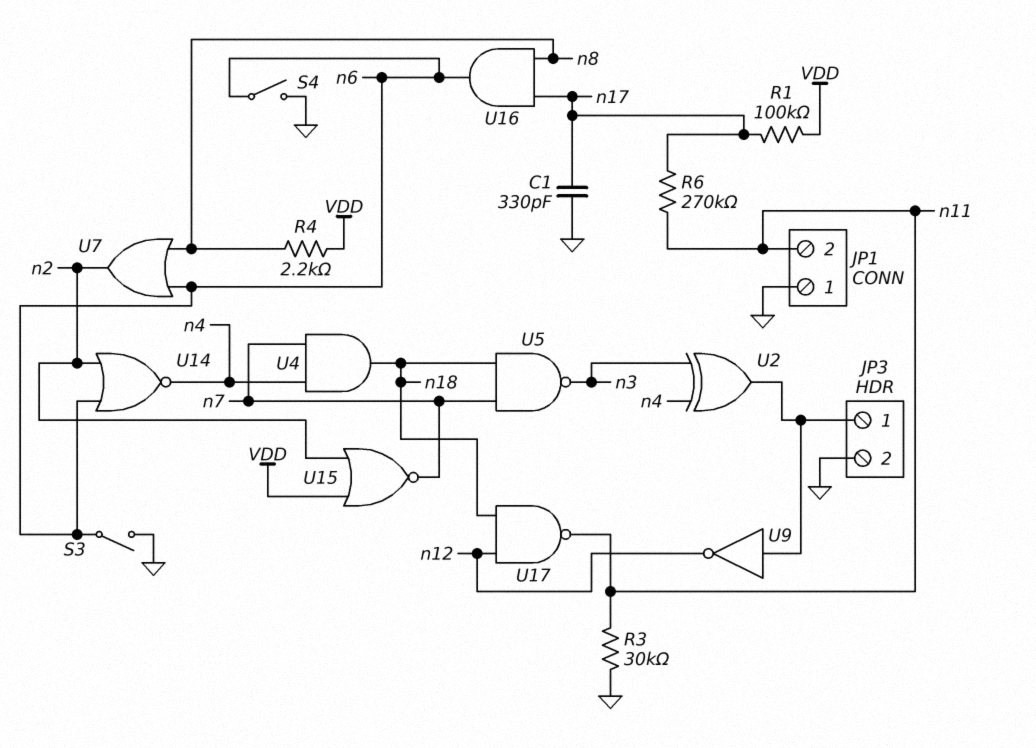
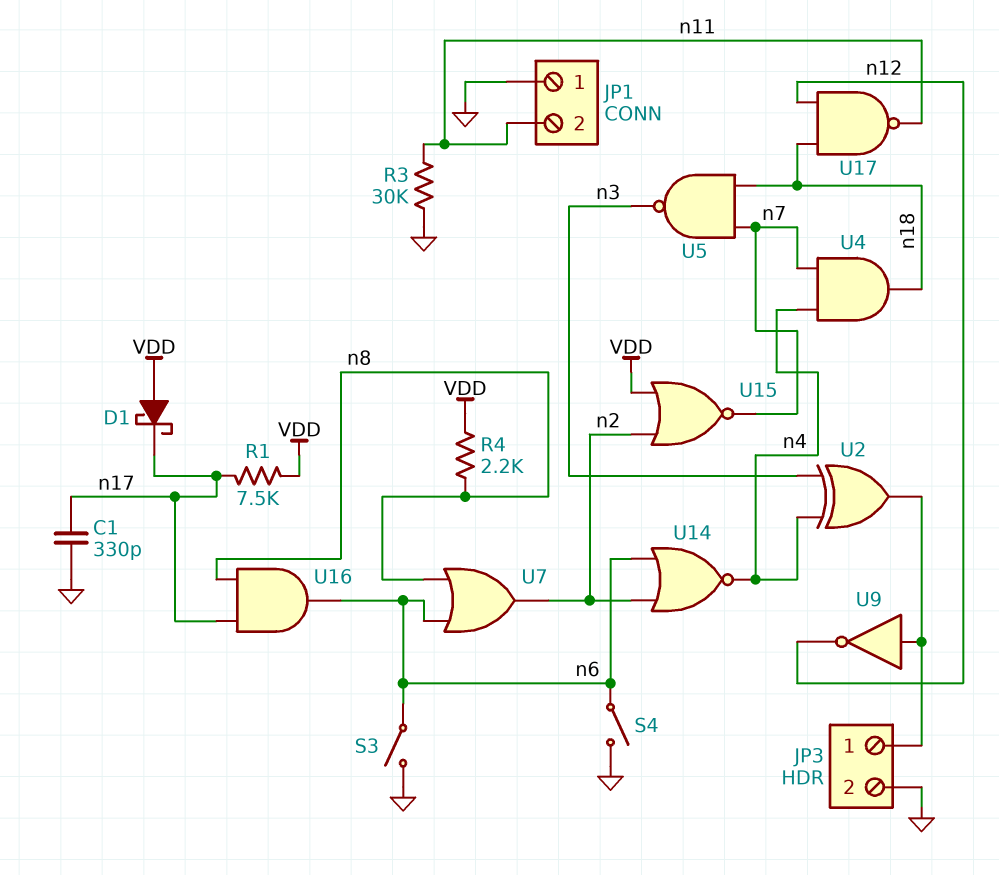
D1: none -> schottky (A VDD, K n17)
R1: 100k (VDD, n17) -> 7.5k (VDD, n17)
R6: 270k (n11, n17) -> none

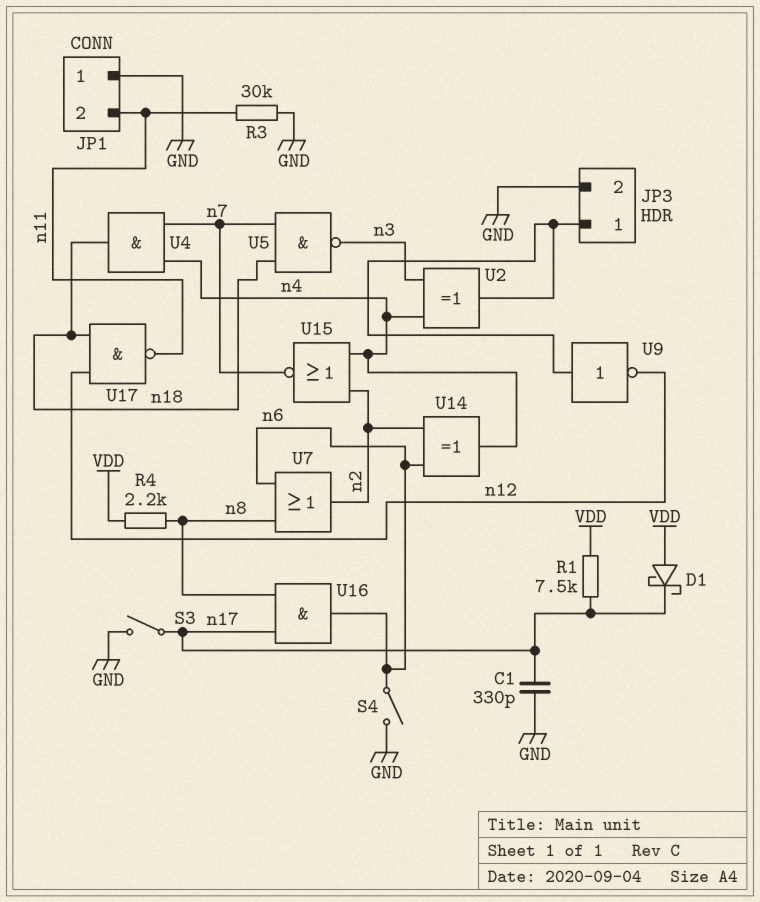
S3: switch (GND, n6) -> switch (GND, n17)
U14: NOR (in n2, in n6, out n4) -> XOR (in n2, in n6, out n4)
U15: NOR (in VDD, in n2, out n7) -> NOR (in n2, in n4, out n7)

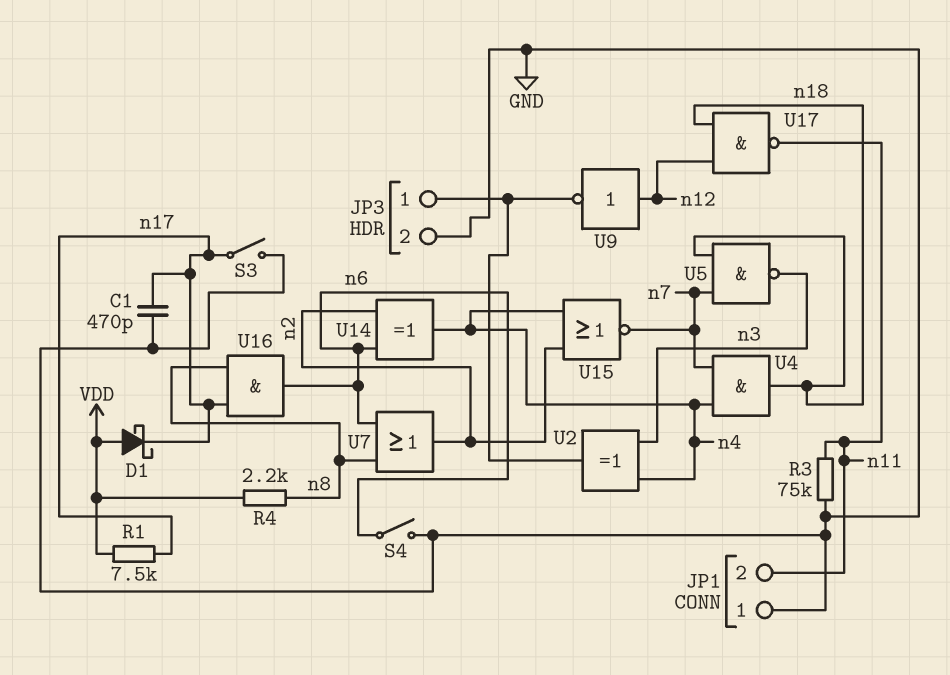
C1: 330pF (GND, n17) -> 470pF (GND, n17)
R3: 30k (GND, n11) -> 75k (GND, n11)
U9: NOT (in JP3/1, out n12) -> NOT (in n12, out JP3/1)

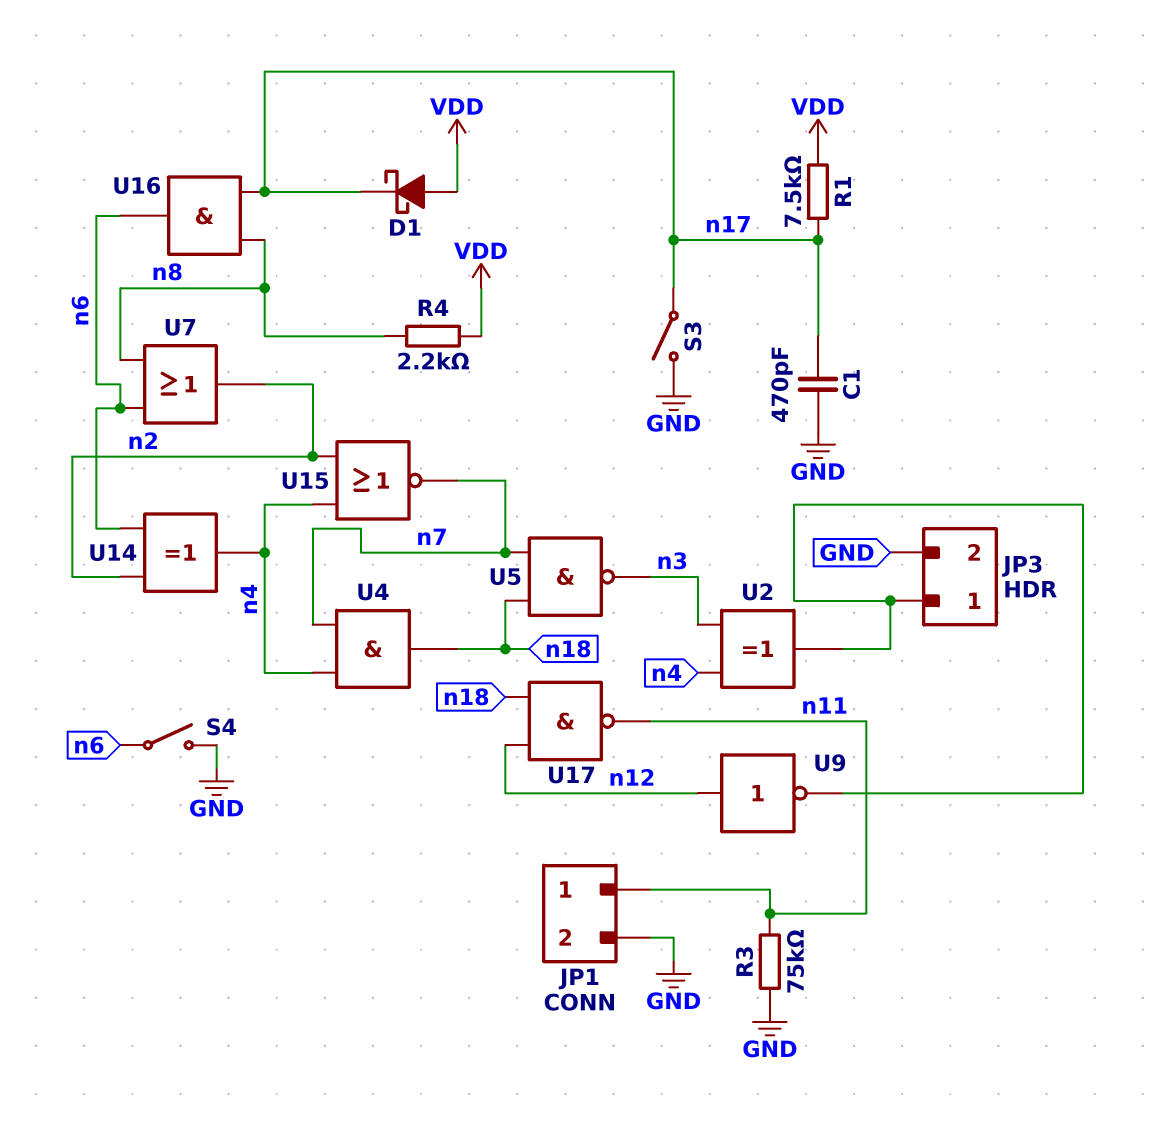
JP1 pin 1: GND -> n11
JP1 pin 2: n11 -> GND

